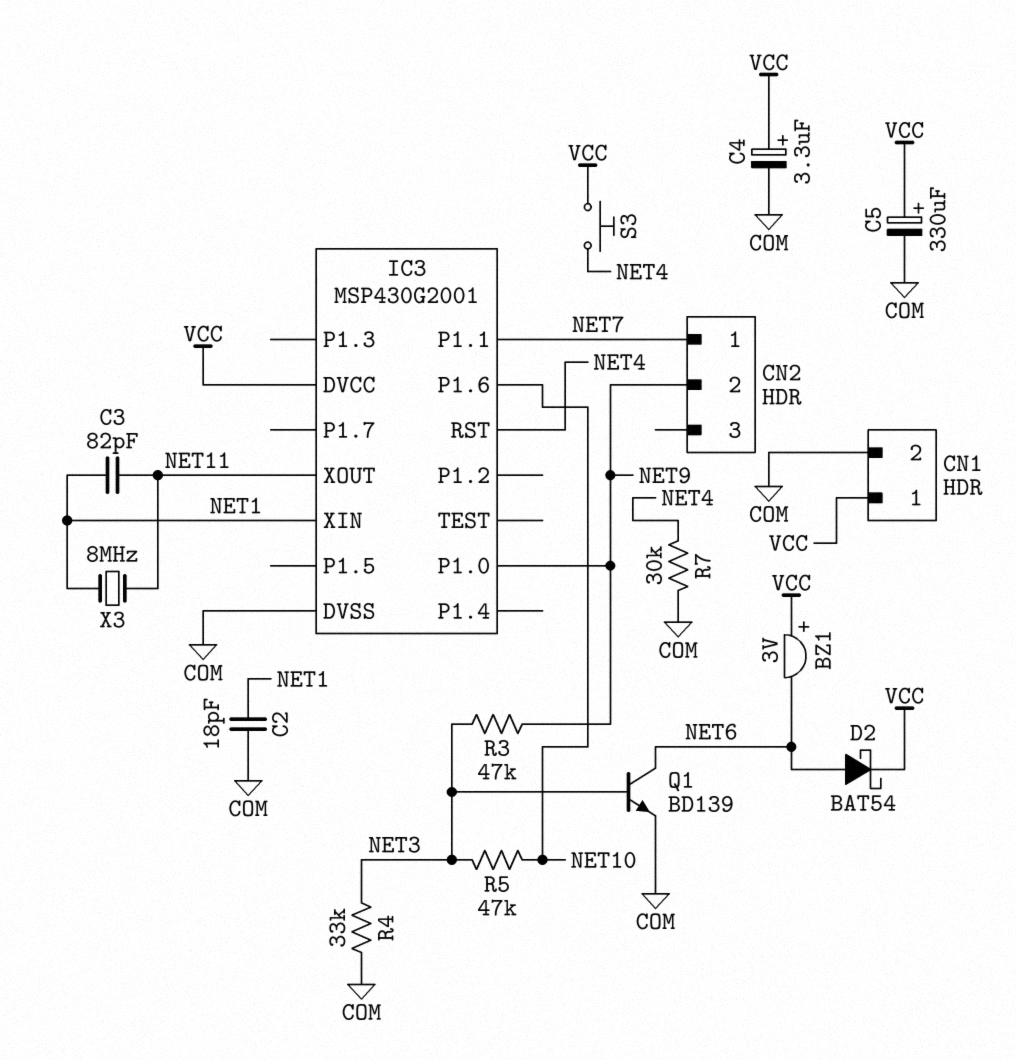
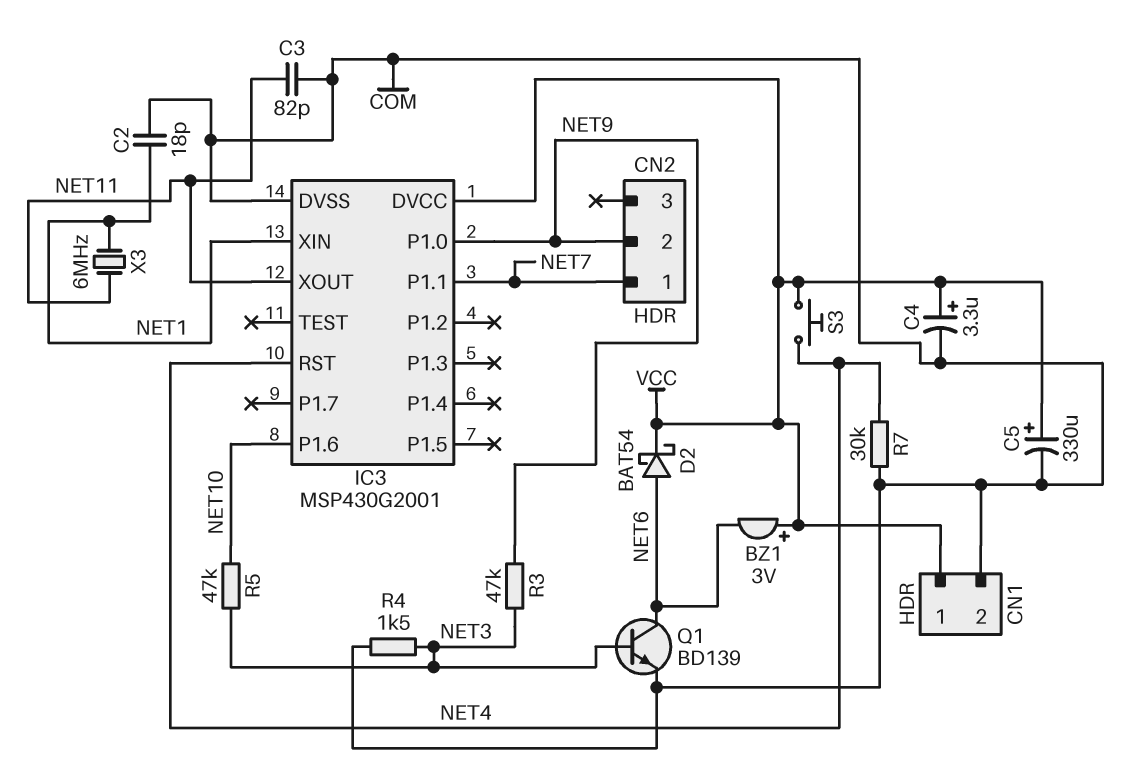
C3: 82pF (NET1, NET11) -> 82pF (COM, NET11)
R4: 33k (COM, NET3) -> 1.5k (COM, NET3)
X3: 8MHz (NET1, NET11) -> 6MHz (NET1, NET11)

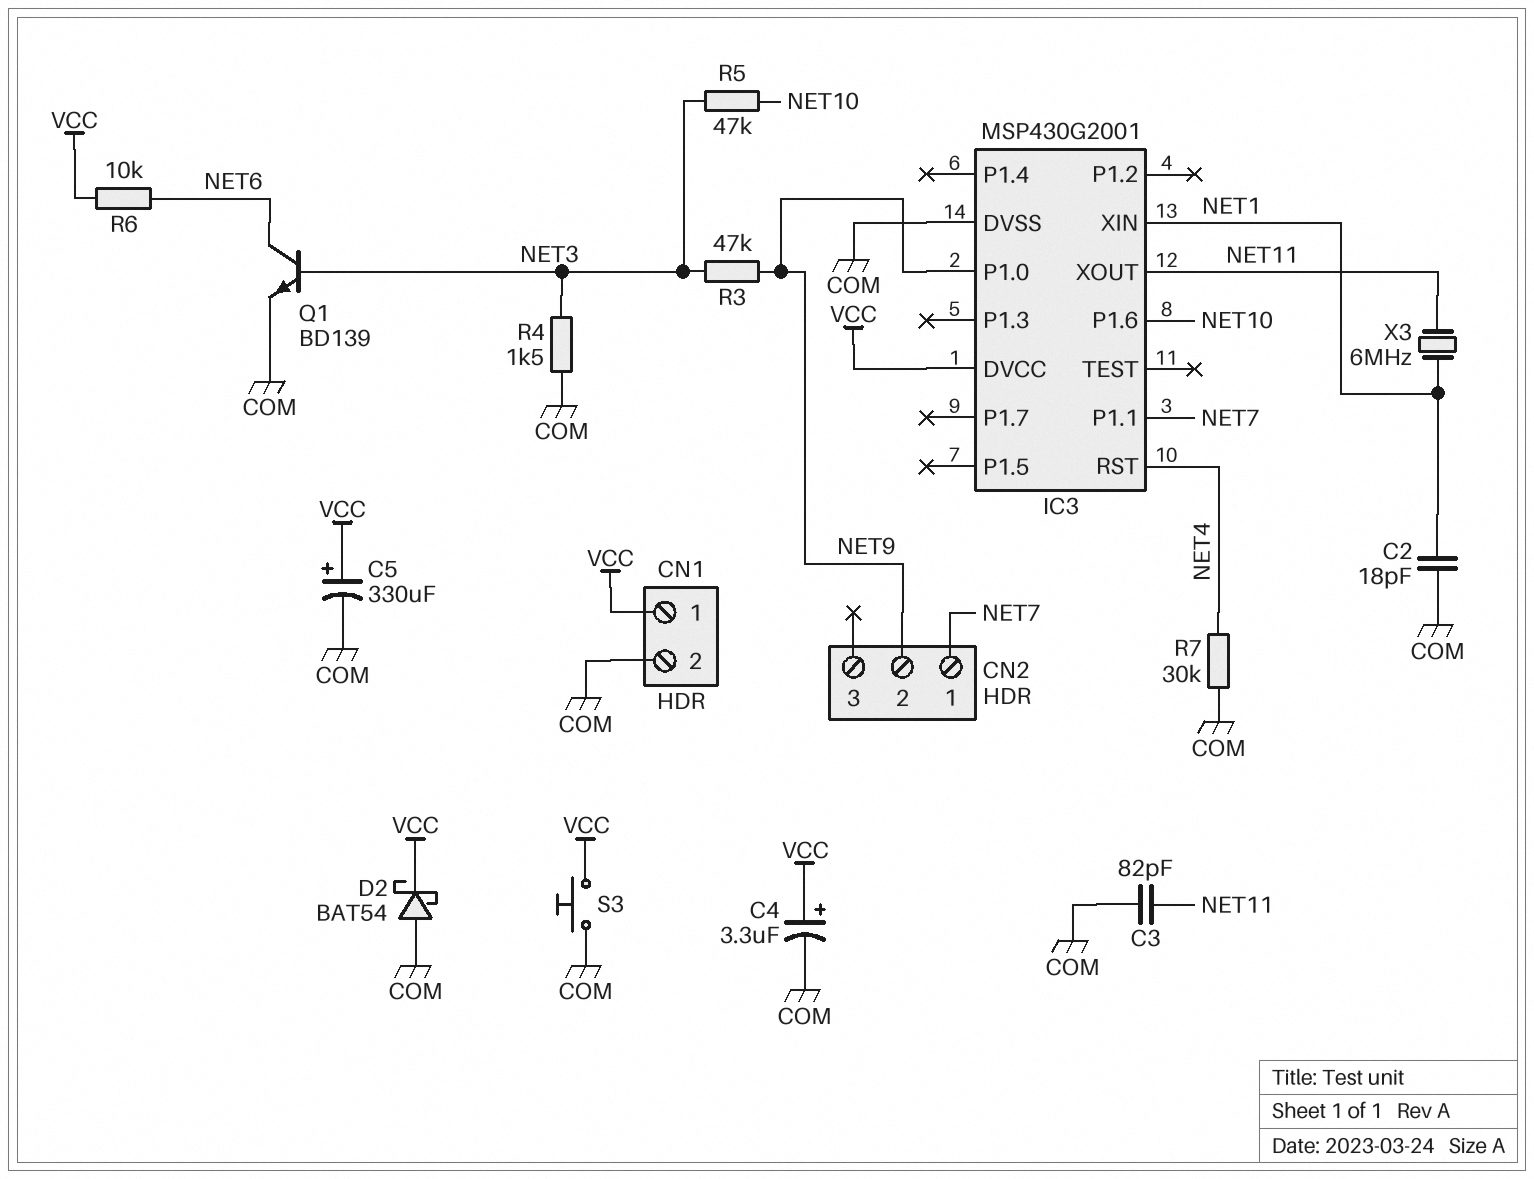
BZ1: buzzer 3V (plus VCC, minus NET6) -> none
D2: schottky BAT54 (A NET6, K VCC) -> schottky BAT54 (A COM, K VCC)
R6: none -> 10k (NET6, VCC)
S3: button (NET4, VCC) -> button (COM, VCC)

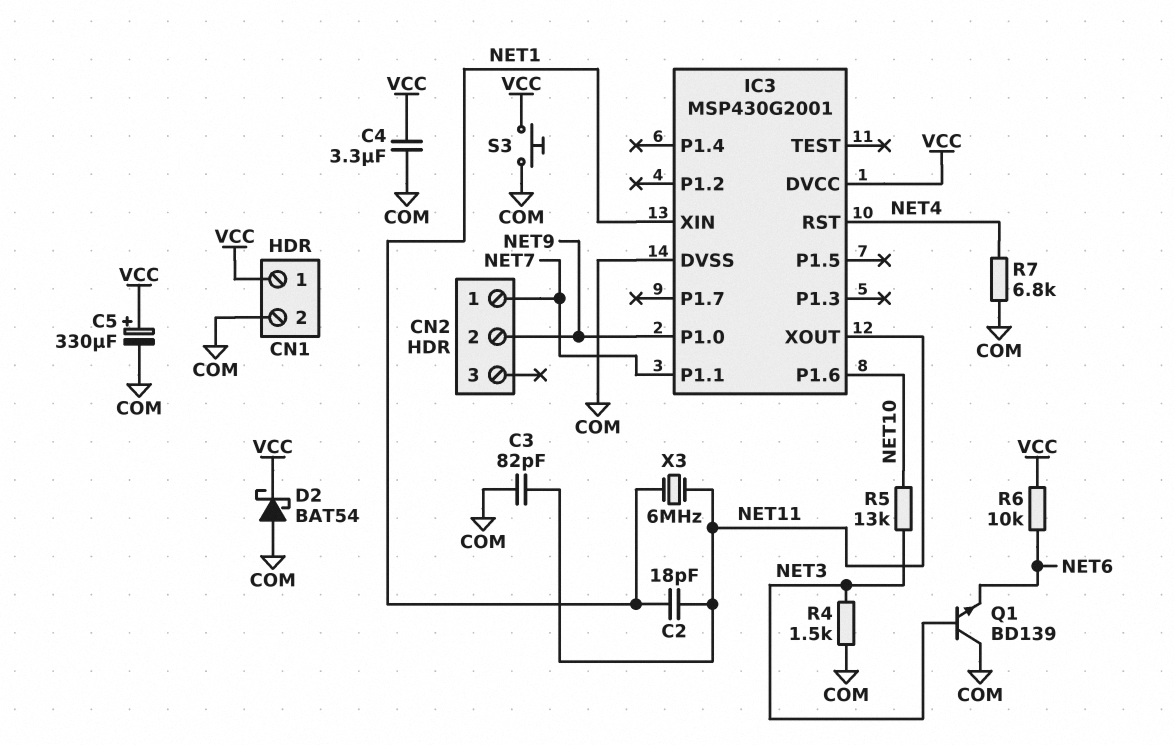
C2: 18pF (COM, NET1) -> 18pF (NET1, NET11)
C4: 3.3uF (plus VCC, minus COM) -> 3.3uF (COM, VCC)
Q1: NPN BD139 (B NET3, C NET6, E COM) -> NPN BD139 (B NET3, C COM, E NET6)
R3: 47k (NET3, NET9) -> none
R5: 47k (NET3, NET10) -> 13k (NET3, NET10)
R7: 30k (COM, NET4) -> 6.8k (COM, NET4)

